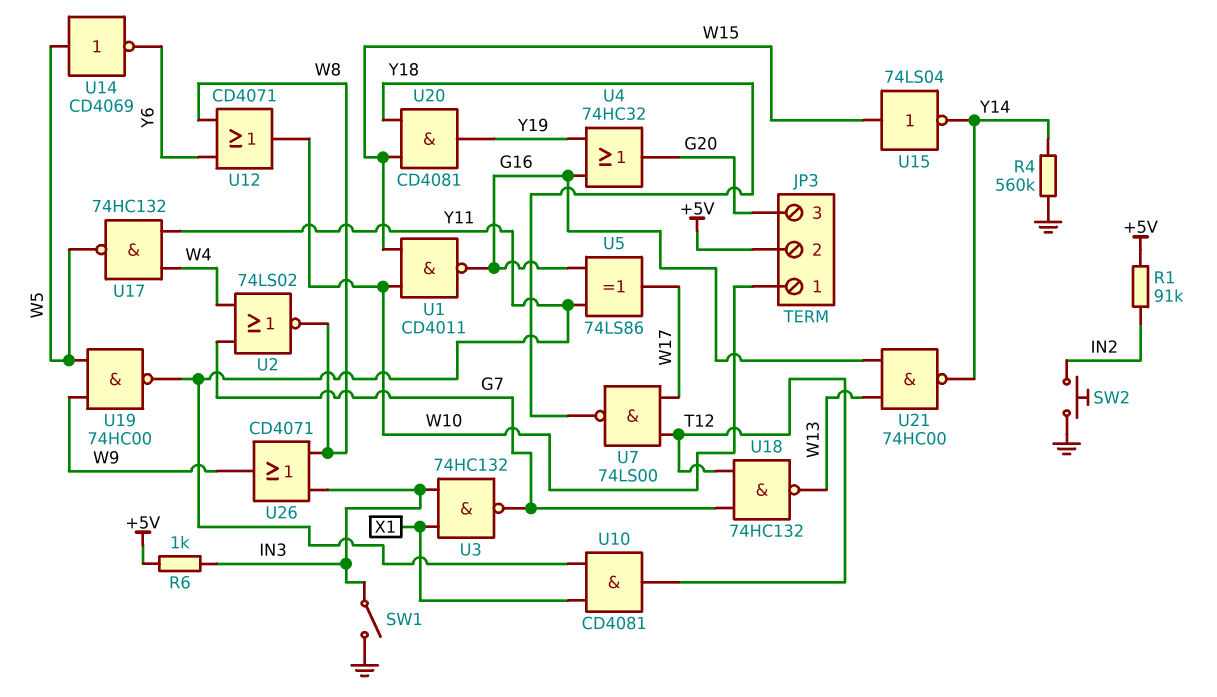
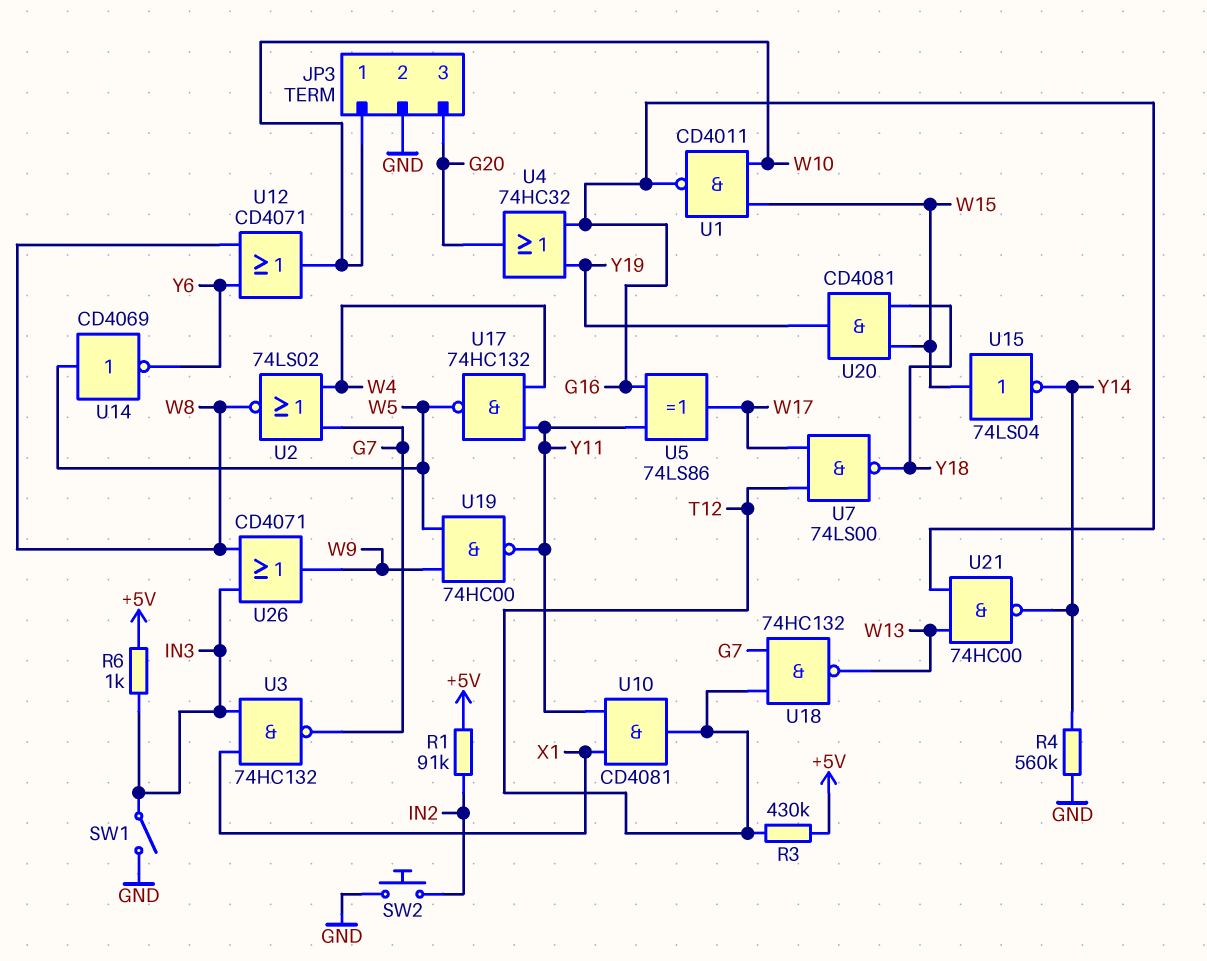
JP3 pin 2: +5V -> GND
R3: none -> 430k (+5V, T12)

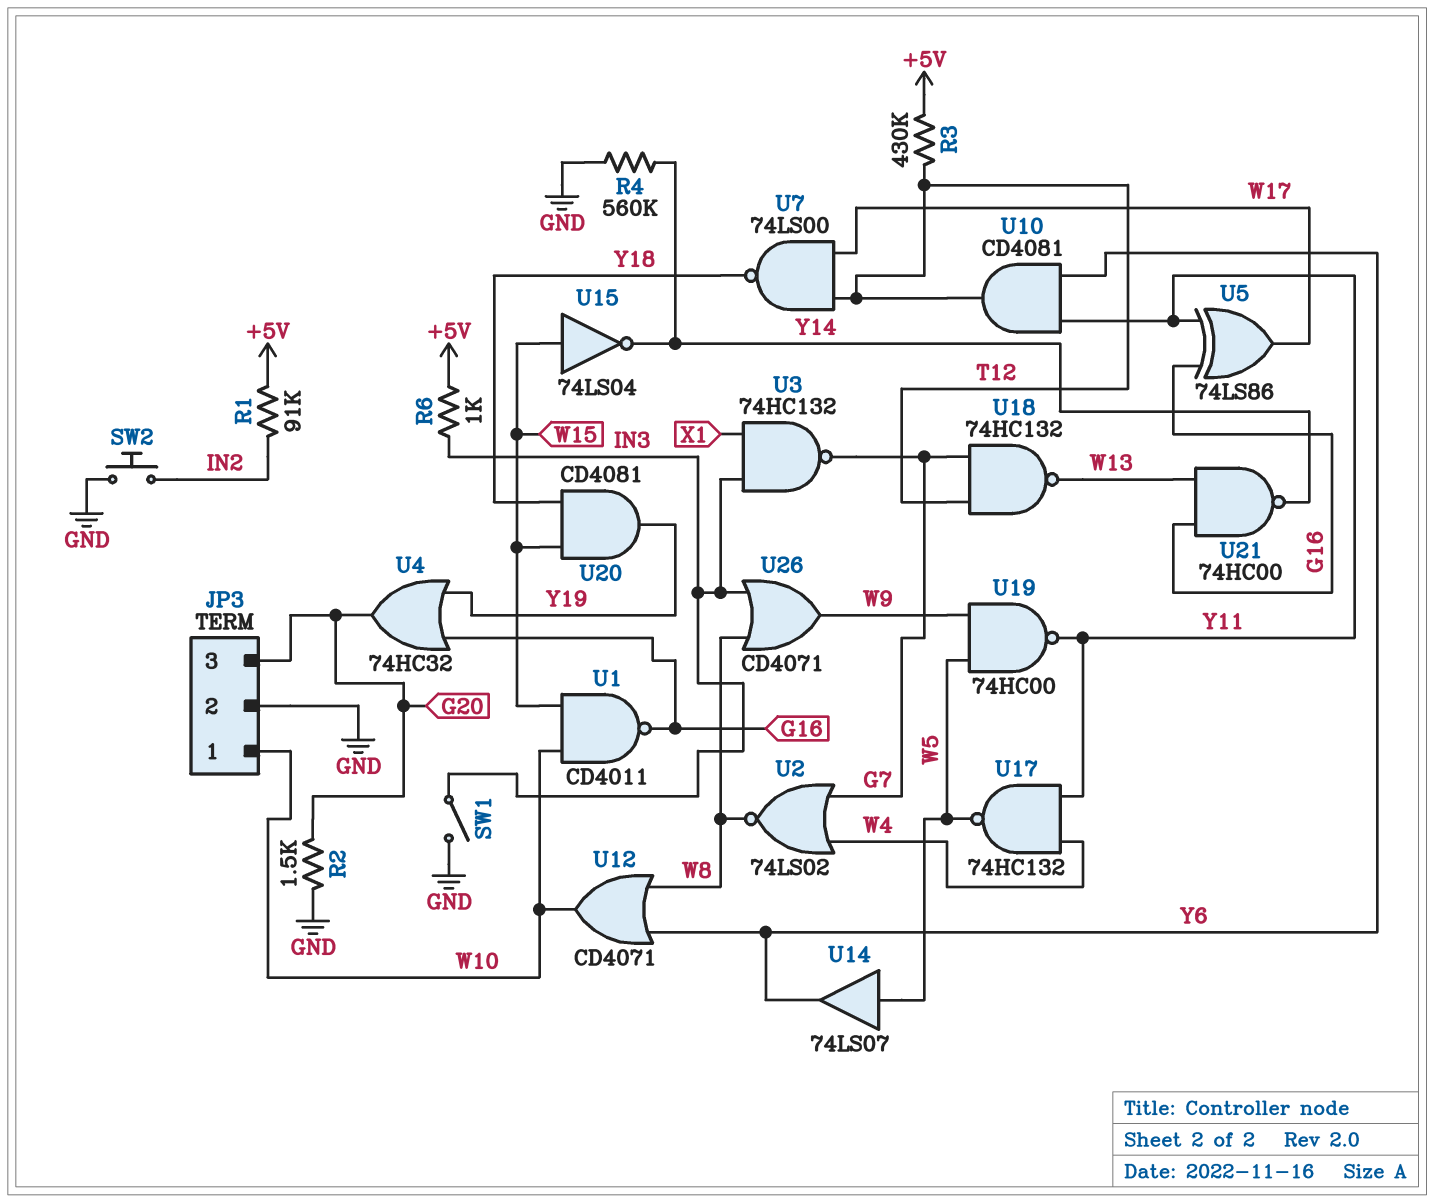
R2: none -> 1.5k (G20, GND)
U10: AND CD4081 (in X1, in Y11, out T12) -> AND CD4081 (in Y6, in Y11, out T12)
U14: NOT CD4069 (in W5, out Y6) -> buffer 74LS07 (in W5, out Y6)

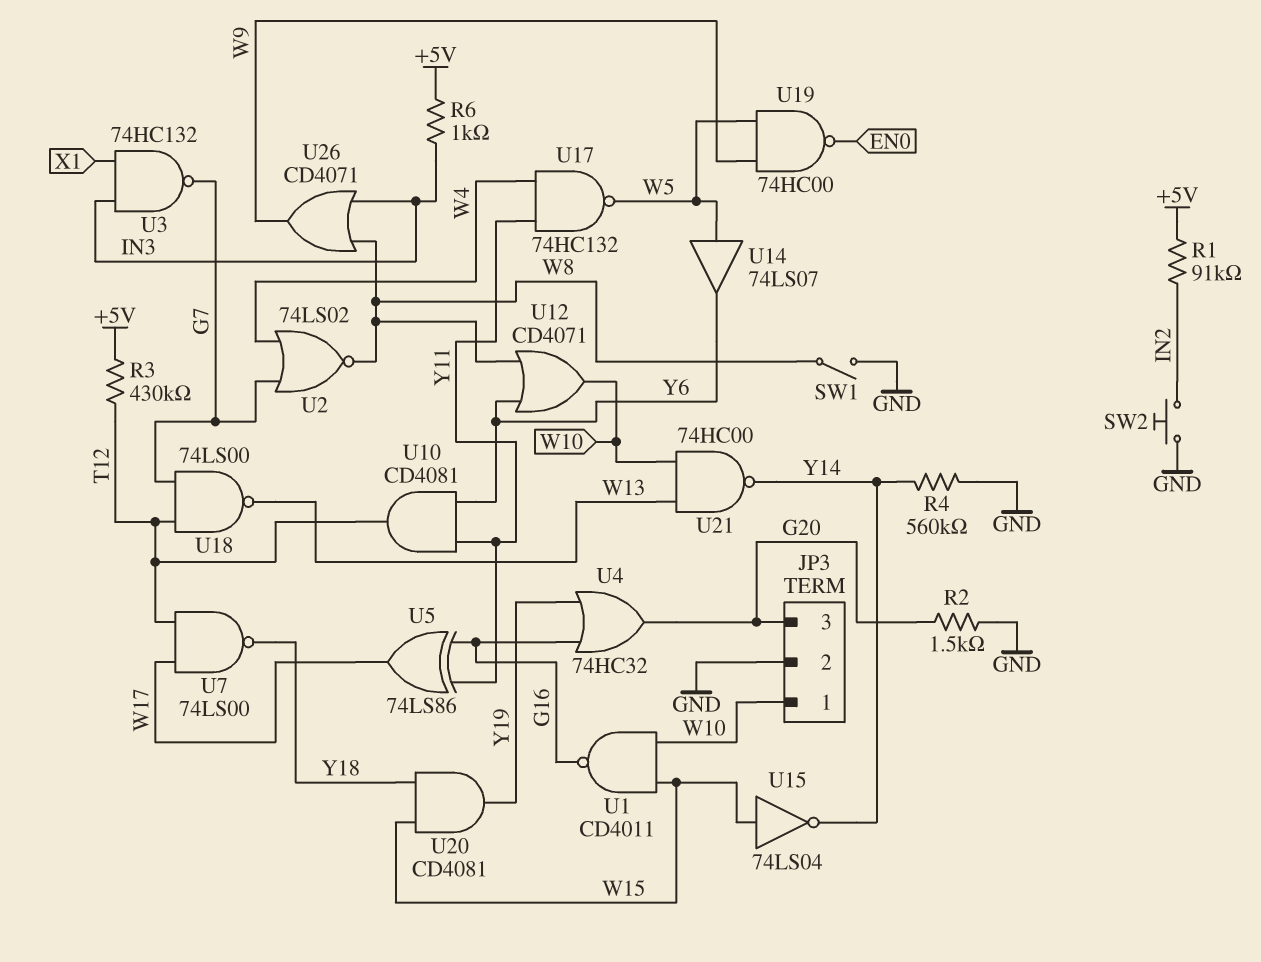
SW1: switch (GND, IN3) -> switch (GND, W8)
U18: NAND 74HC132 (in G7, in T12, out W13) -> NAND 74LS00 (in G7, in T12, out W13)
U19: NAND 74HC00 (in W5, in W9, out Y11) -> NAND 74HC00 (in W5, in W9, out EN0)
U21: NAND 74HC00 (in G16, in W13, out Y14) -> NAND 74HC00 (in W10, in W13, out Y14)

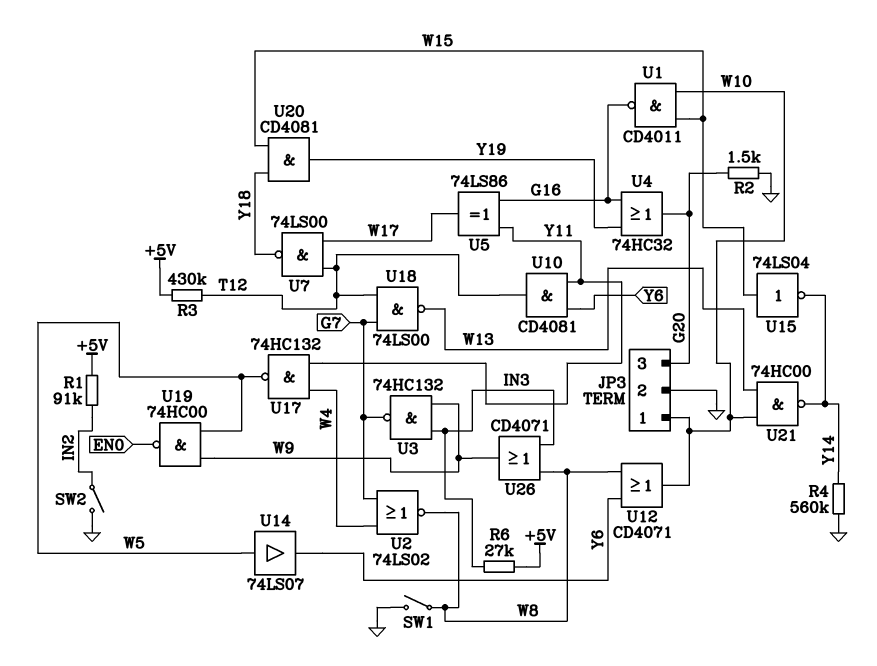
R6: 1k (+5V, IN3) -> 27k (+5V, IN3)
SW2: button (GND, IN2) -> switch (GND, IN2)
U3: NAND 74HC132 (in IN3, in X1, out G7) -> NAND 74HC132 (in IN3, in W9, out G7)

